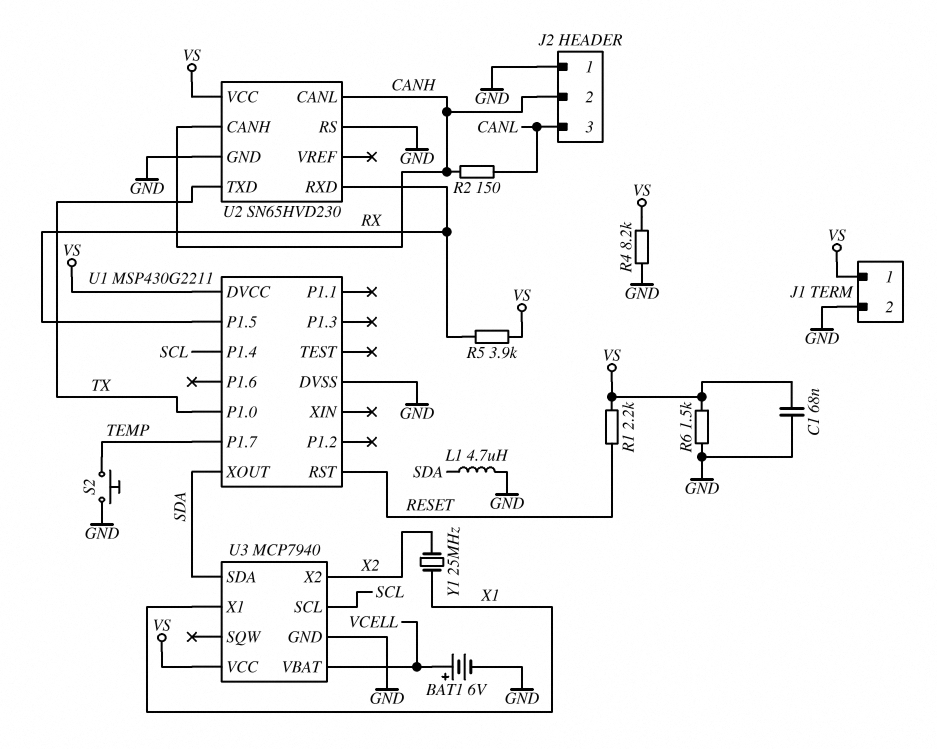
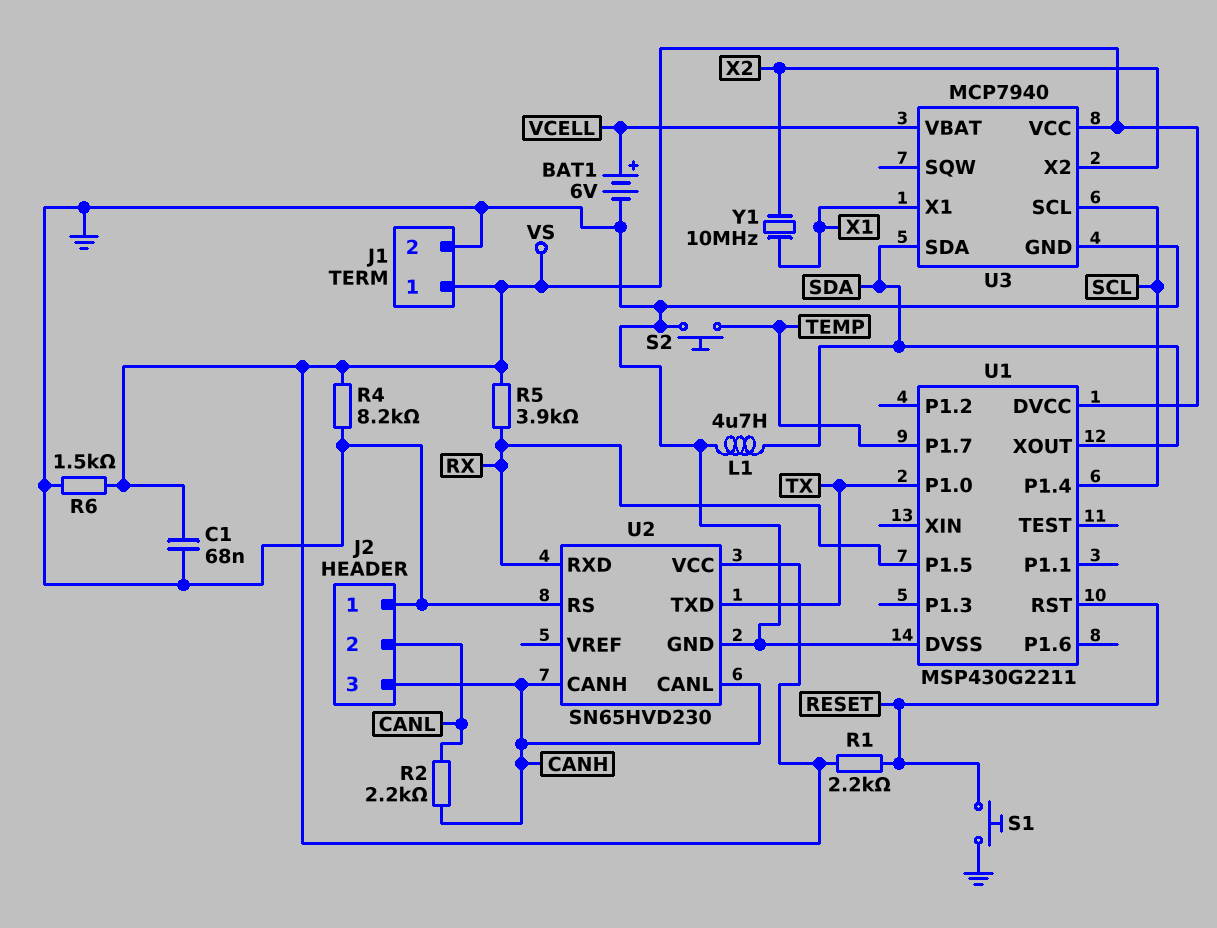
J2 pin 2: CANH -> CANL
J2 pin 3: CANL -> CANH
R2: 150 (CANH, CANL) -> 2.2k (CANH, CANL)
S1: none -> button (GND, RESET)
Y1: 25MHz (X1, X2) -> 10MHz (X1, X2)

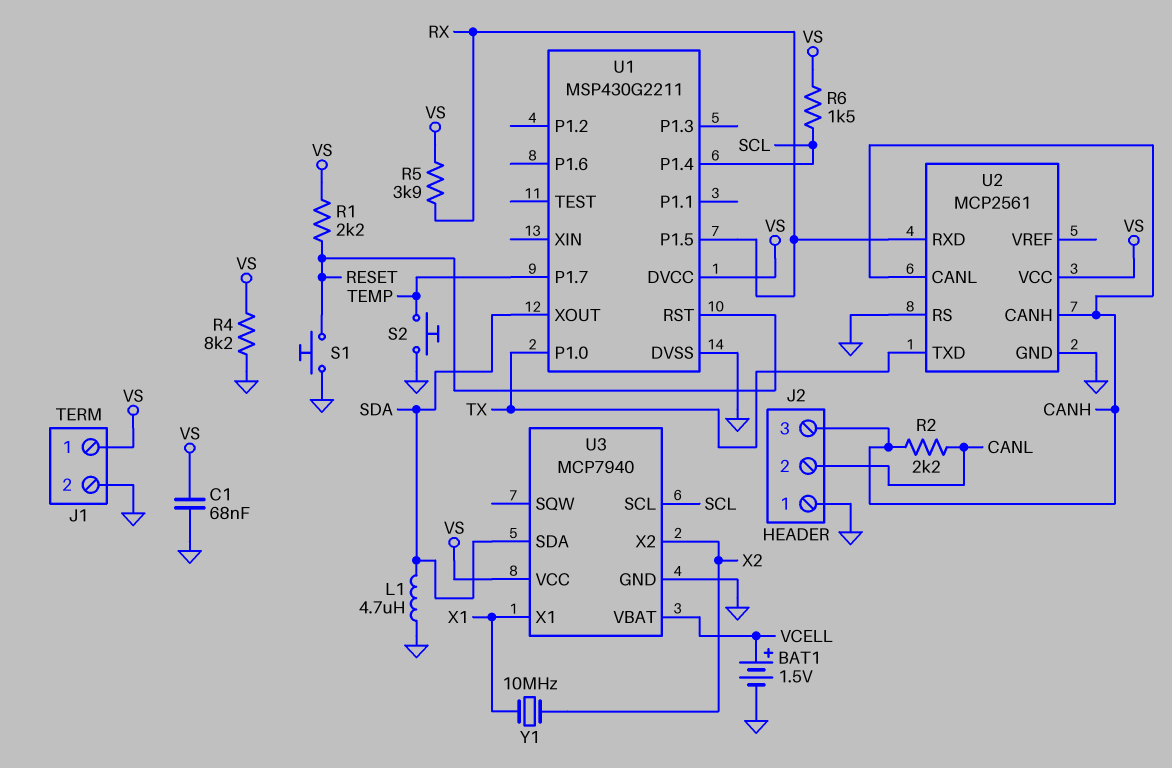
BAT1: 6V (plus VCELL, minus GND) -> 1.5V (plus VCELL, minus GND)
R6: 1.5k (GND, VS) -> 1.5k (SCL, VS)
U2: SN65HVD230 -> MCP2561

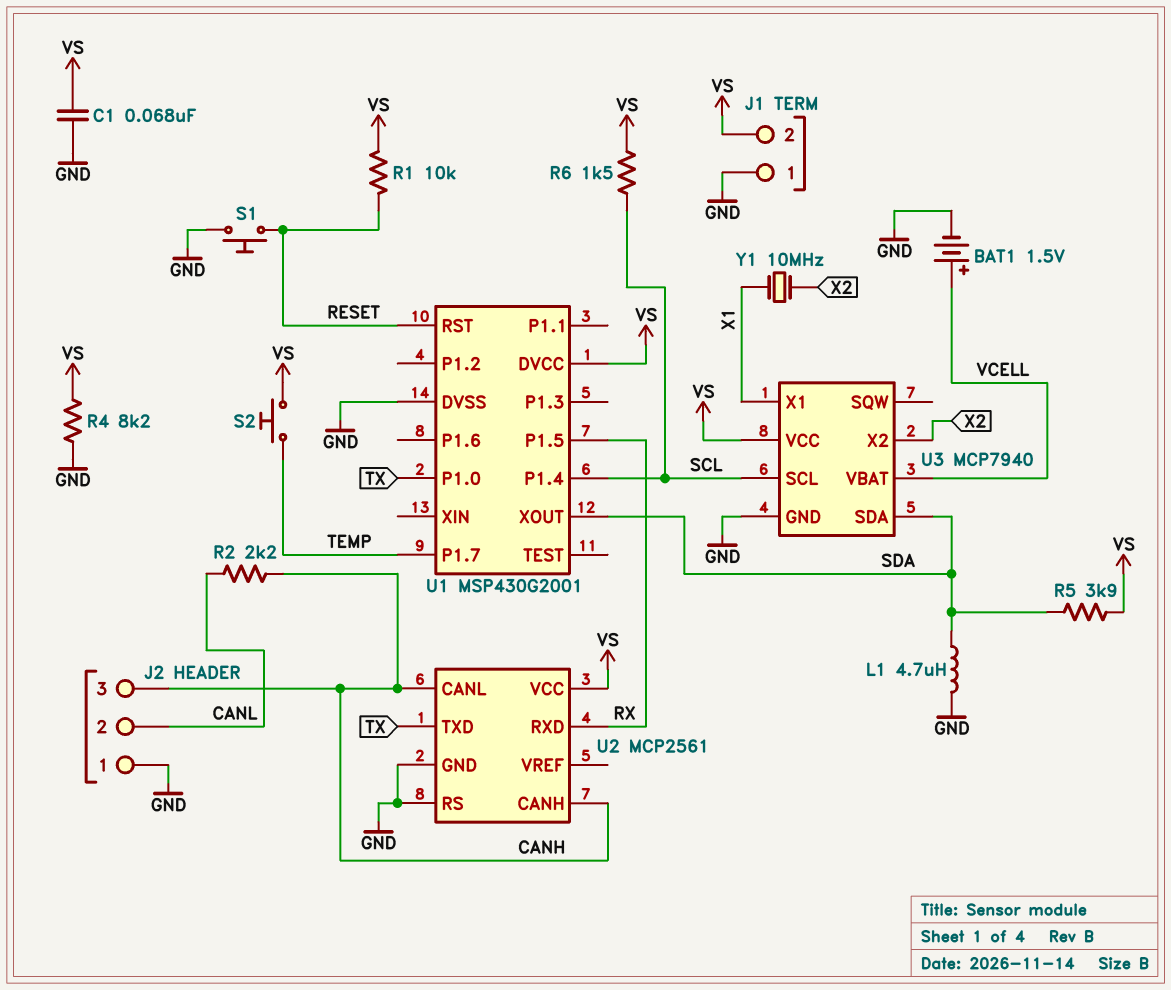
J1 pin 1: VS -> GND
J1 pin 2: GND -> VS
R1: 2.2k (RESET, VS) -> 10k (RESET, VS)
R5: 3.9k (RX, VS) -> 3.9k (SDA, VS)
S2: button (GND, TEMP) -> button (TEMP, VS)
U1: MSP430G2211 -> MSP430G2001

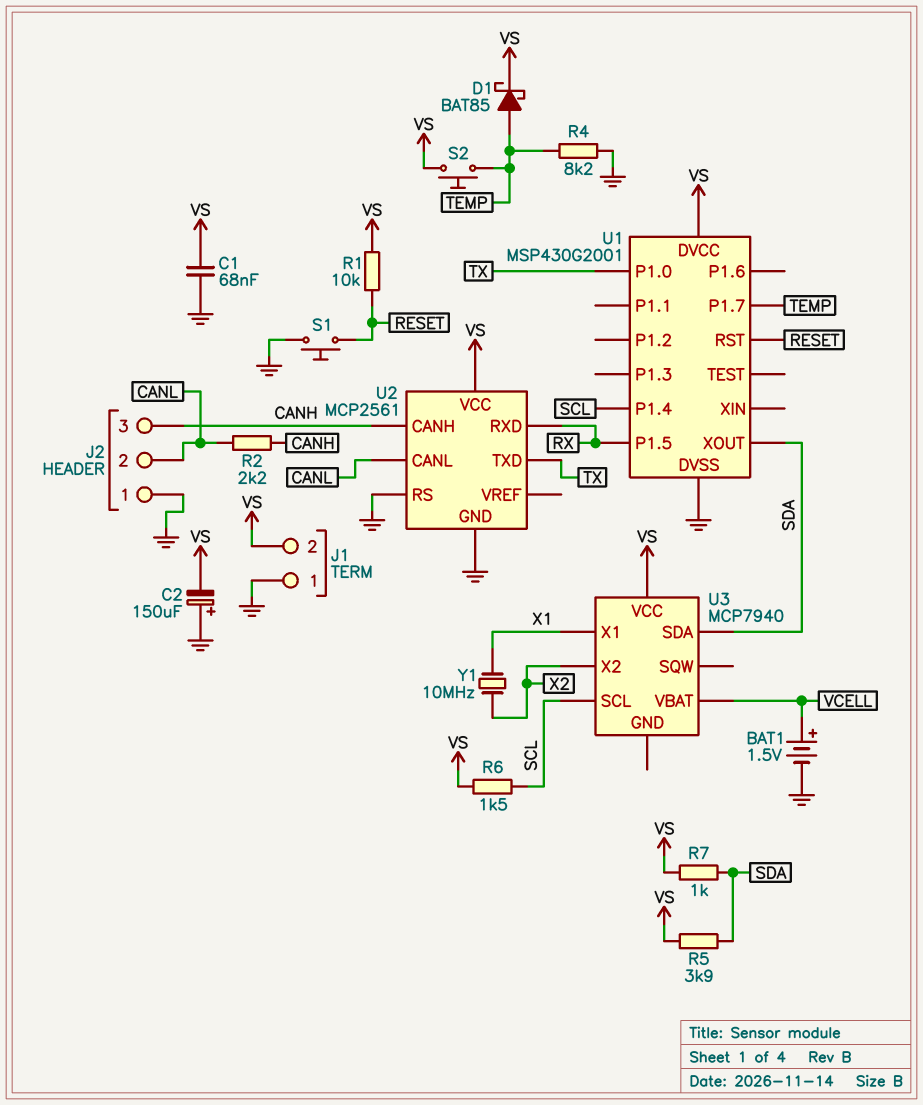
C2: none -> 150uF (plus GND, minus VS)
D1: none -> schottky BAT85 (A TEMP, K VS)
L1: 4.7uH (GND, SDA) -> none
R4: 8.2k (GND, VS) -> 8.2k (GND, TEMP)
R7: none -> 1k (SDA, VS)
U2 pin CANL: CANH -> CANL
U3 pin GND: GND -> none

